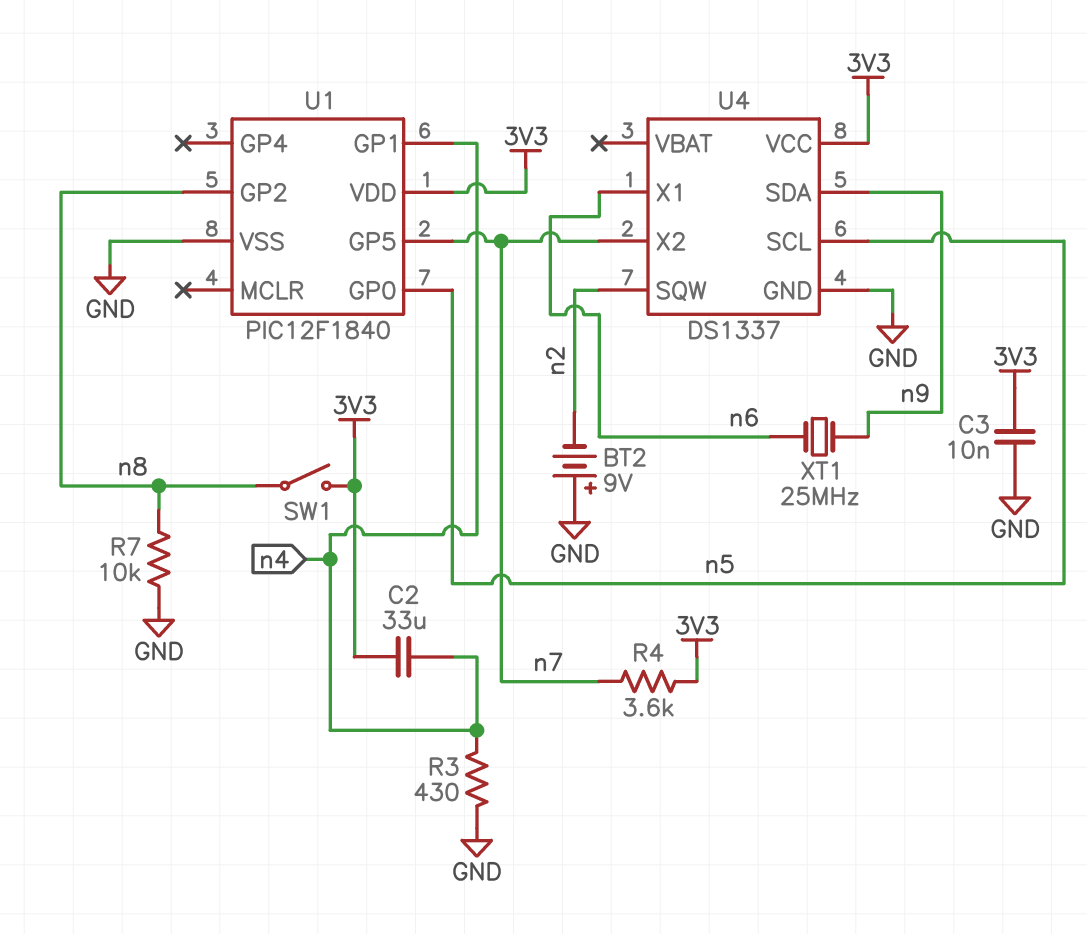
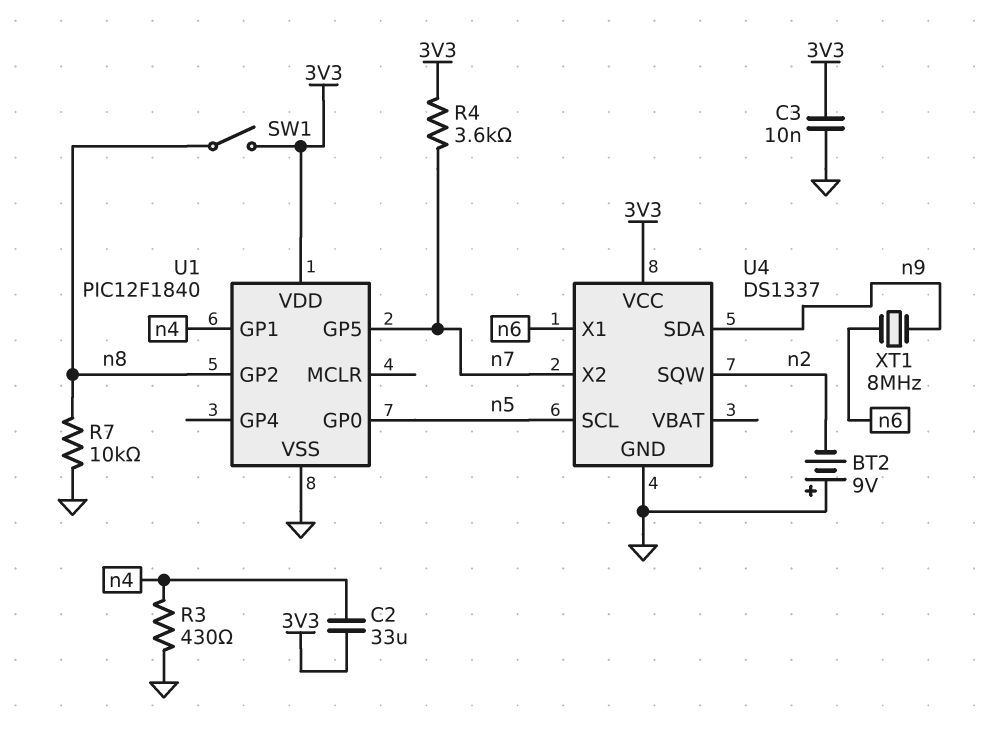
XT1: 25MHz (n6, n9) -> 8MHz (n6, n9)

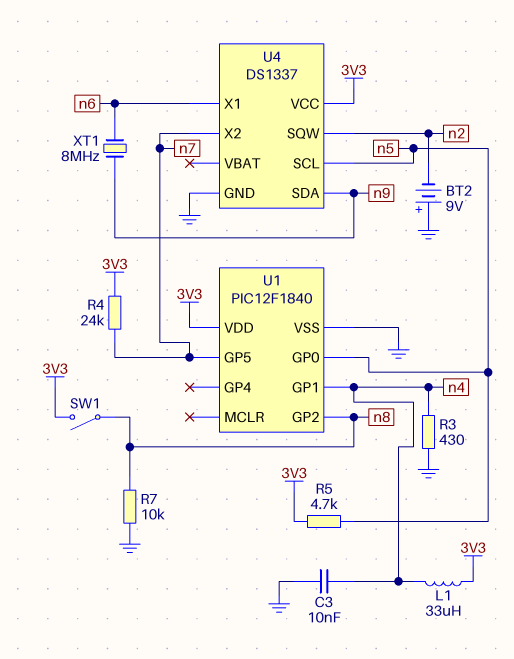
C2: 33uF (3V3, n4) -> none
C3: 10nF (3V3, GND) -> 10nF (GND, n4)
L1: none -> 33uH (3V3, n4)
R4: 3.6k (3V3, n7) -> 24k (3V3, n7)
R5: none -> 4.7k (3V3, n5)

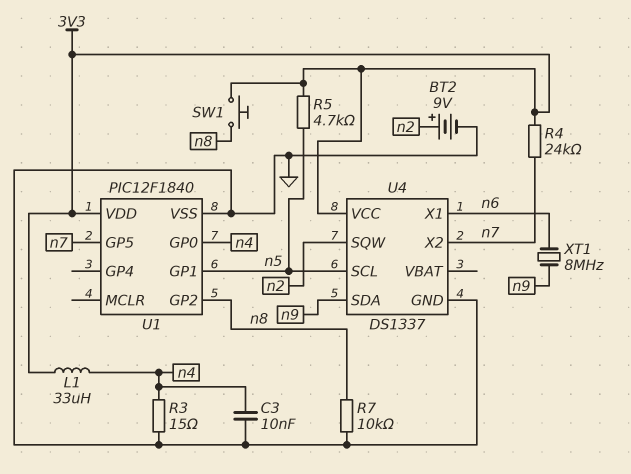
BT2: 9V (plus GND, minus n2) -> 9V (plus n2, minus GND)
R3: 430 (GND, n4) -> 15 (GND, n4)
SW1: switch (3V3, n8) -> button (3V3, n8)
U1 pin GP0: n5 -> n4
U1 pin GP1: n4 -> n5

